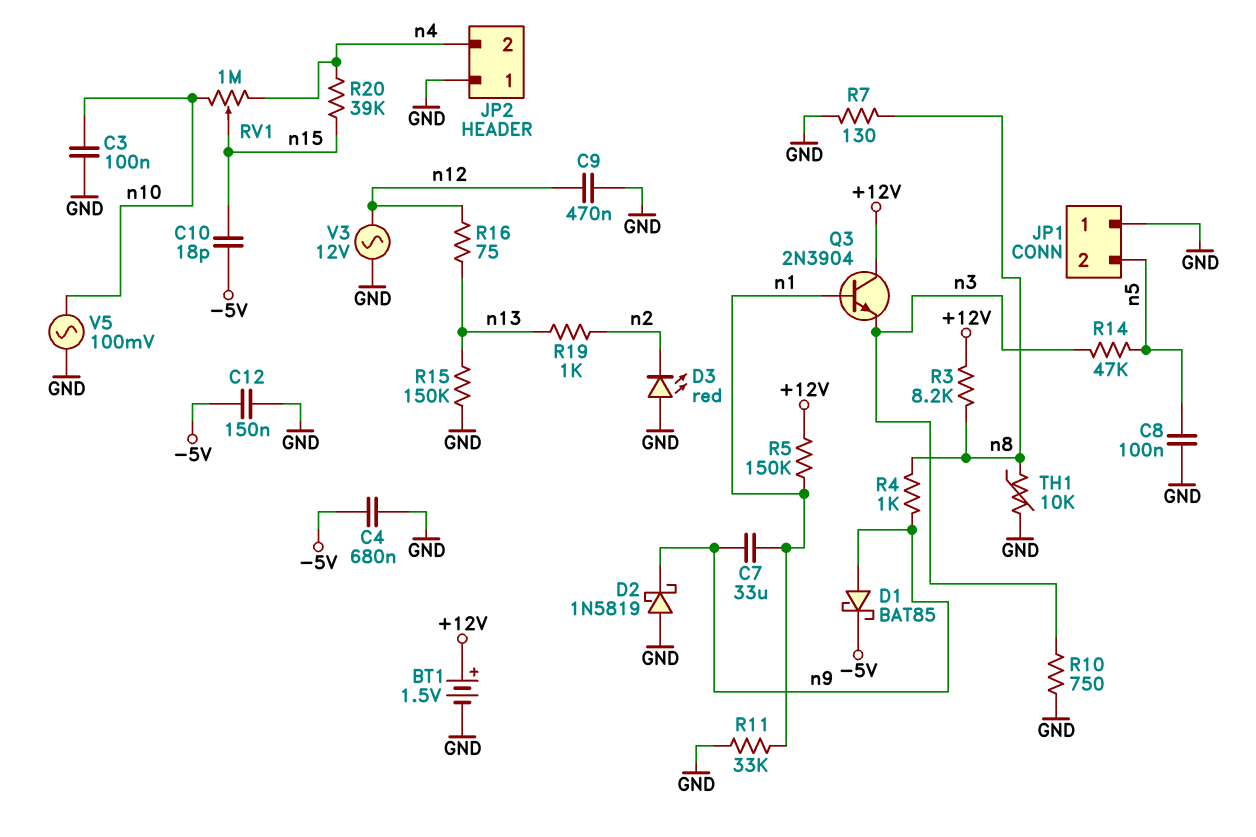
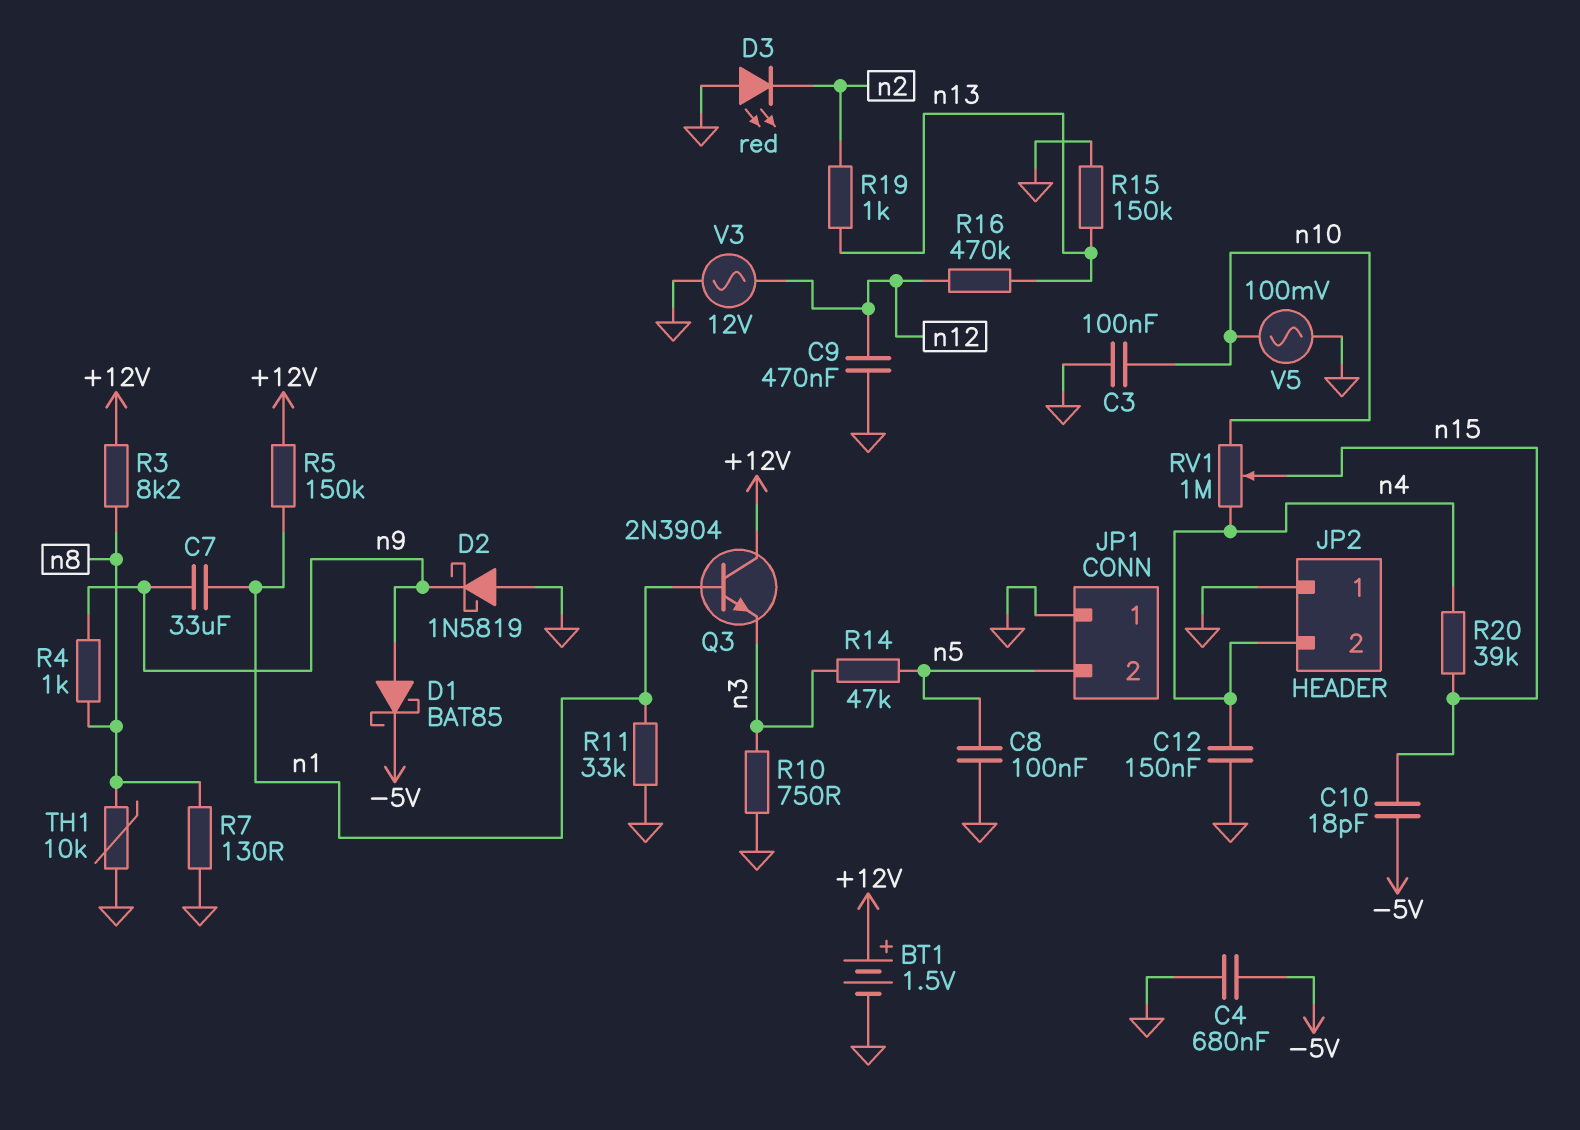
C12: 150nF (-5V, GND) -> 150nF (GND, n4)
R16: 75 (n12, n13) -> 470k (n12, n13)

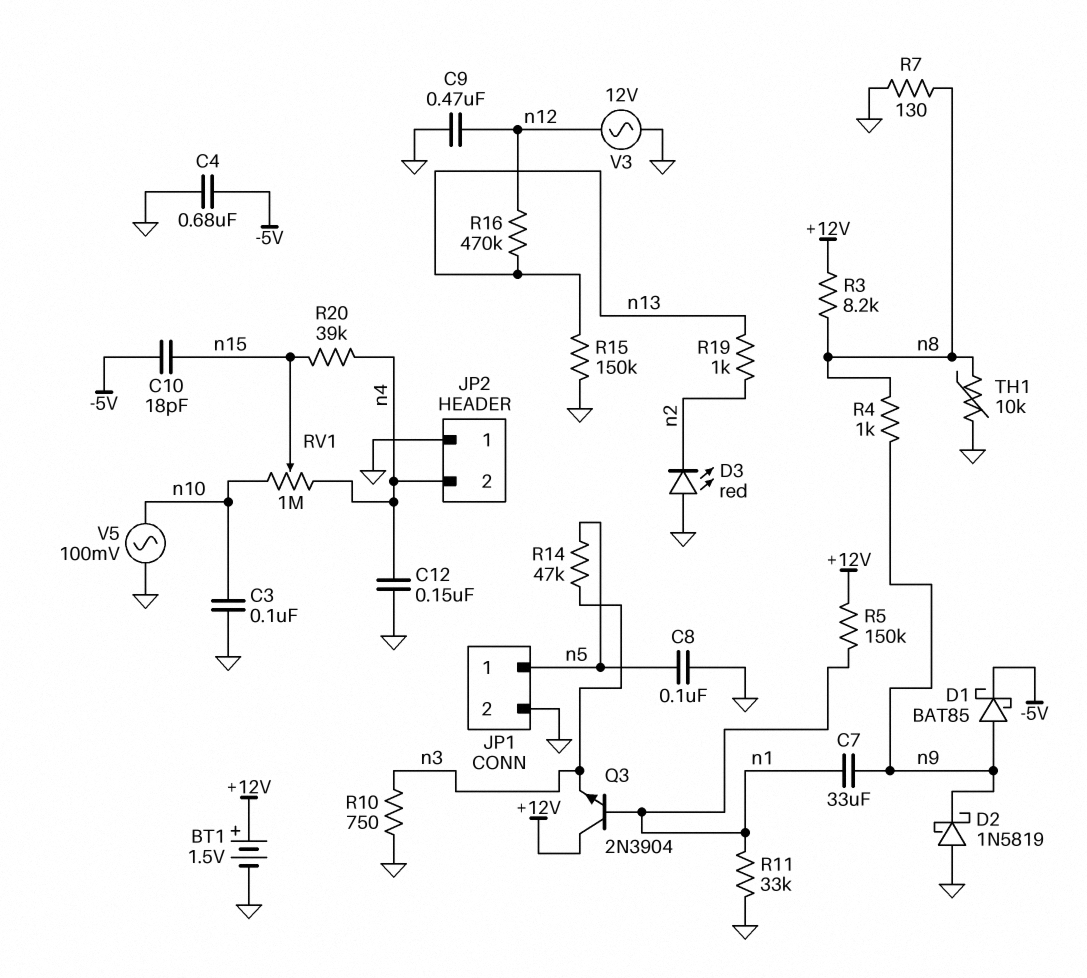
JP1 pin 1: GND -> n5
JP1 pin 2: n5 -> GND

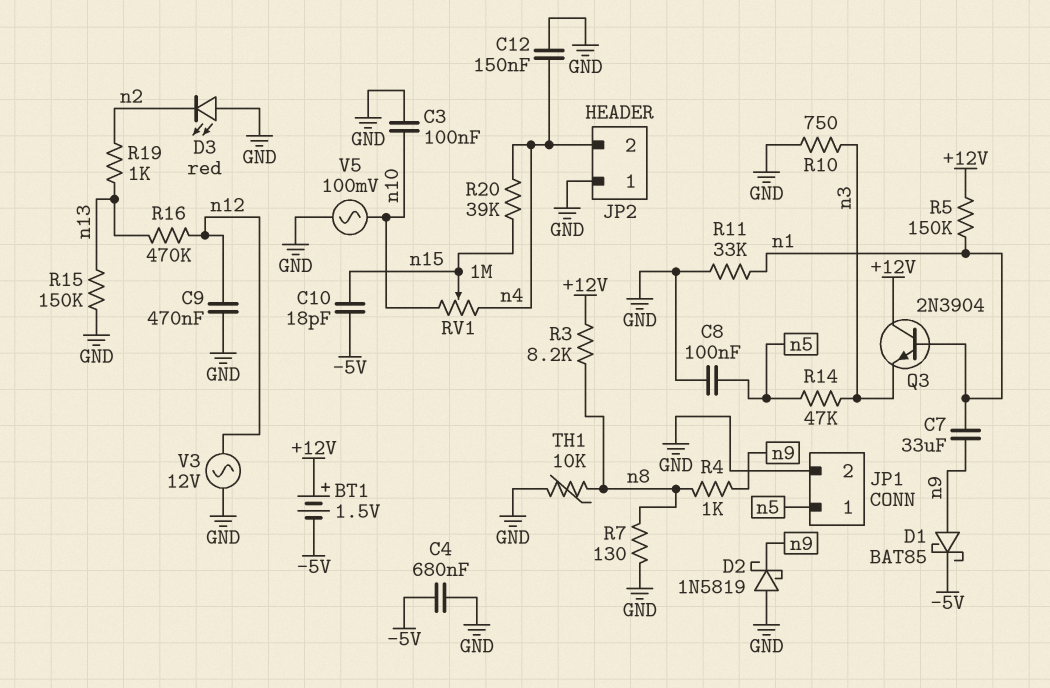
BT1: 1.5V (plus +12V, minus GND) -> 1.5V (plus +12V, minus -5V)

